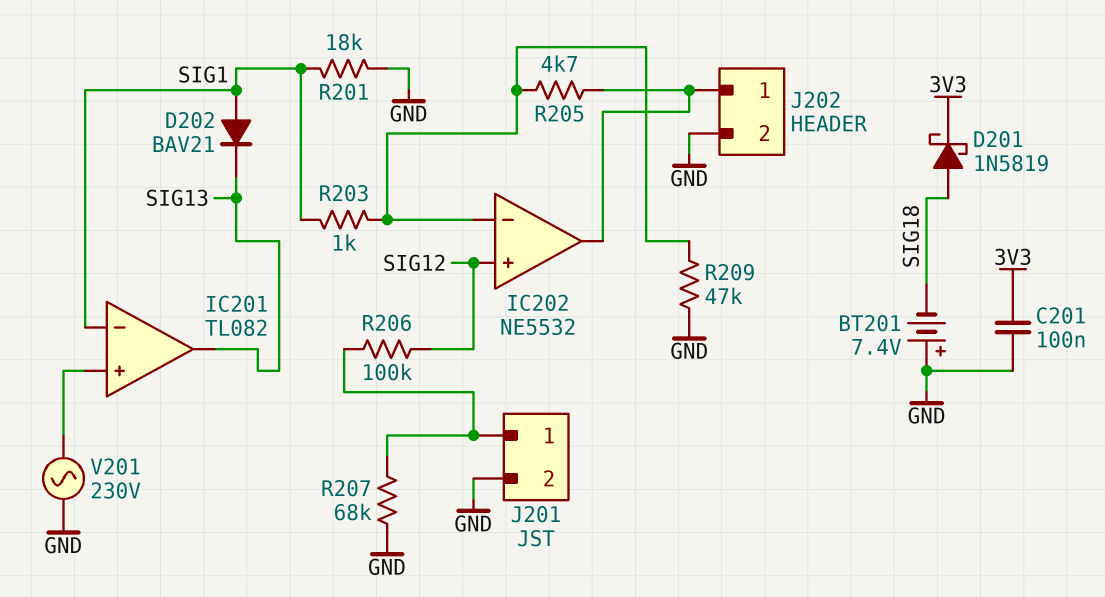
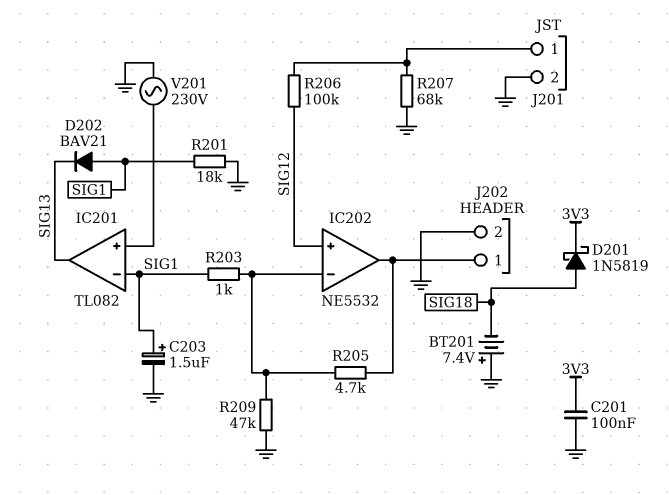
C203: none -> 1.5uF (plus SIG1, minus GND)

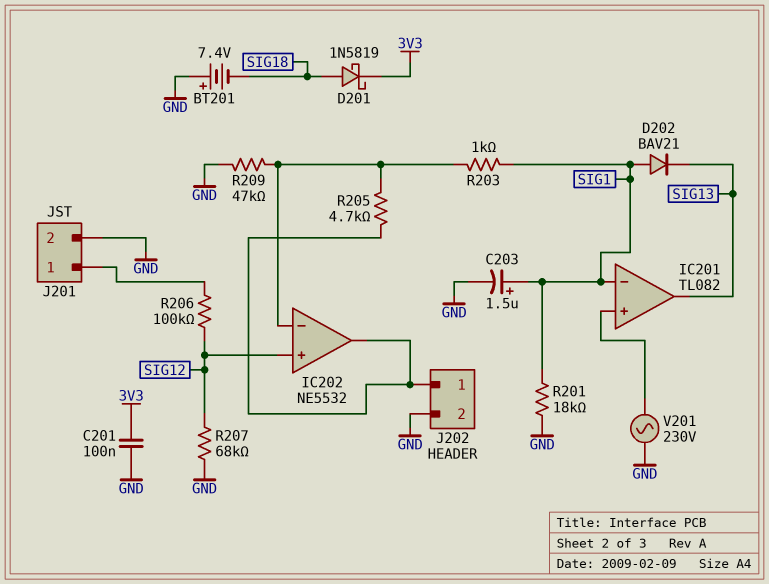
R207: 68k (GND, J201/1) -> 68k (GND, SIG12)

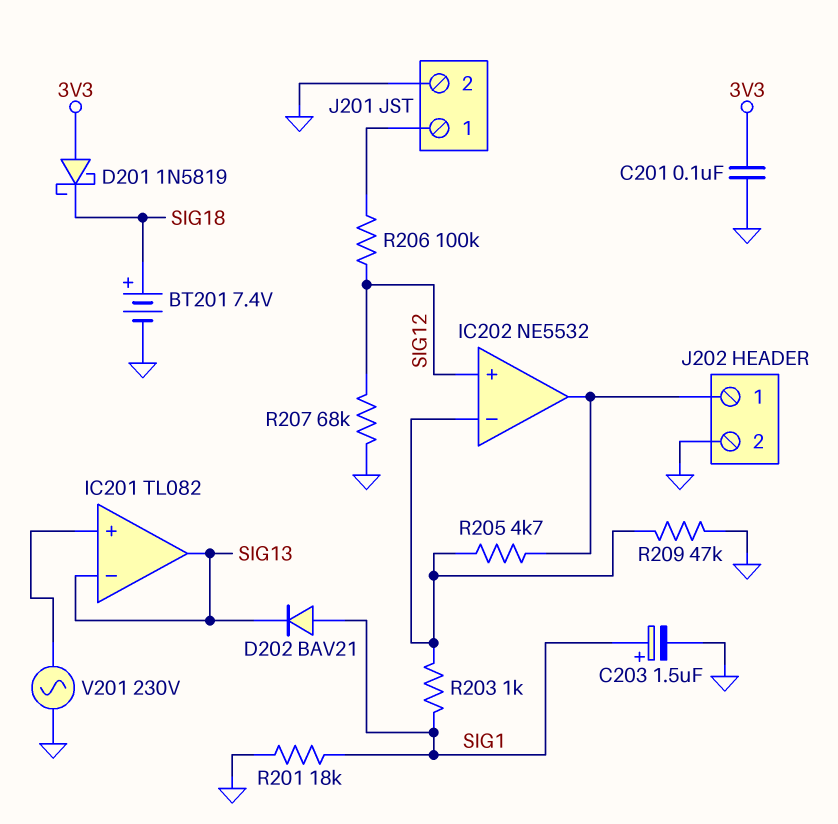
BT201: 7.4V (plus GND, minus SIG18) -> 7.4V (plus SIG18, minus GND)
D201: schottky 1N5819 (A SIG18, K 3V3) -> schottky 1N5819 (A 3V3, K SIG18)
IC201 pin in-: SIG1 -> SIG13

